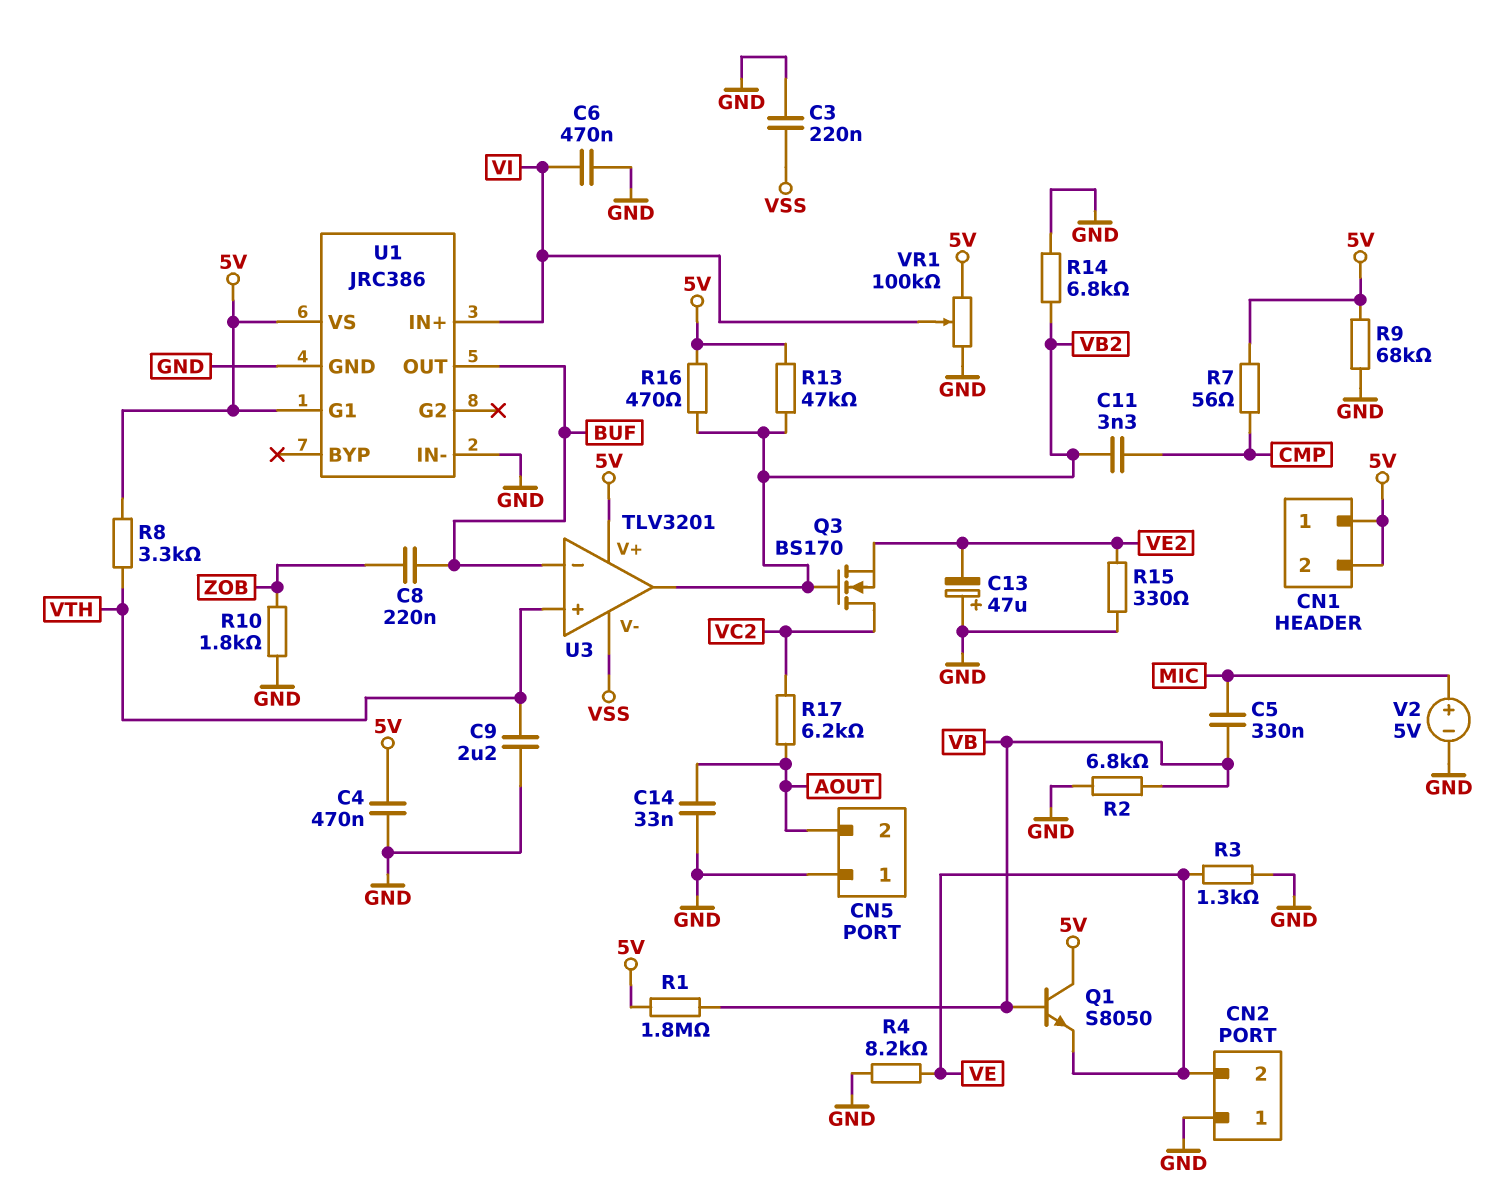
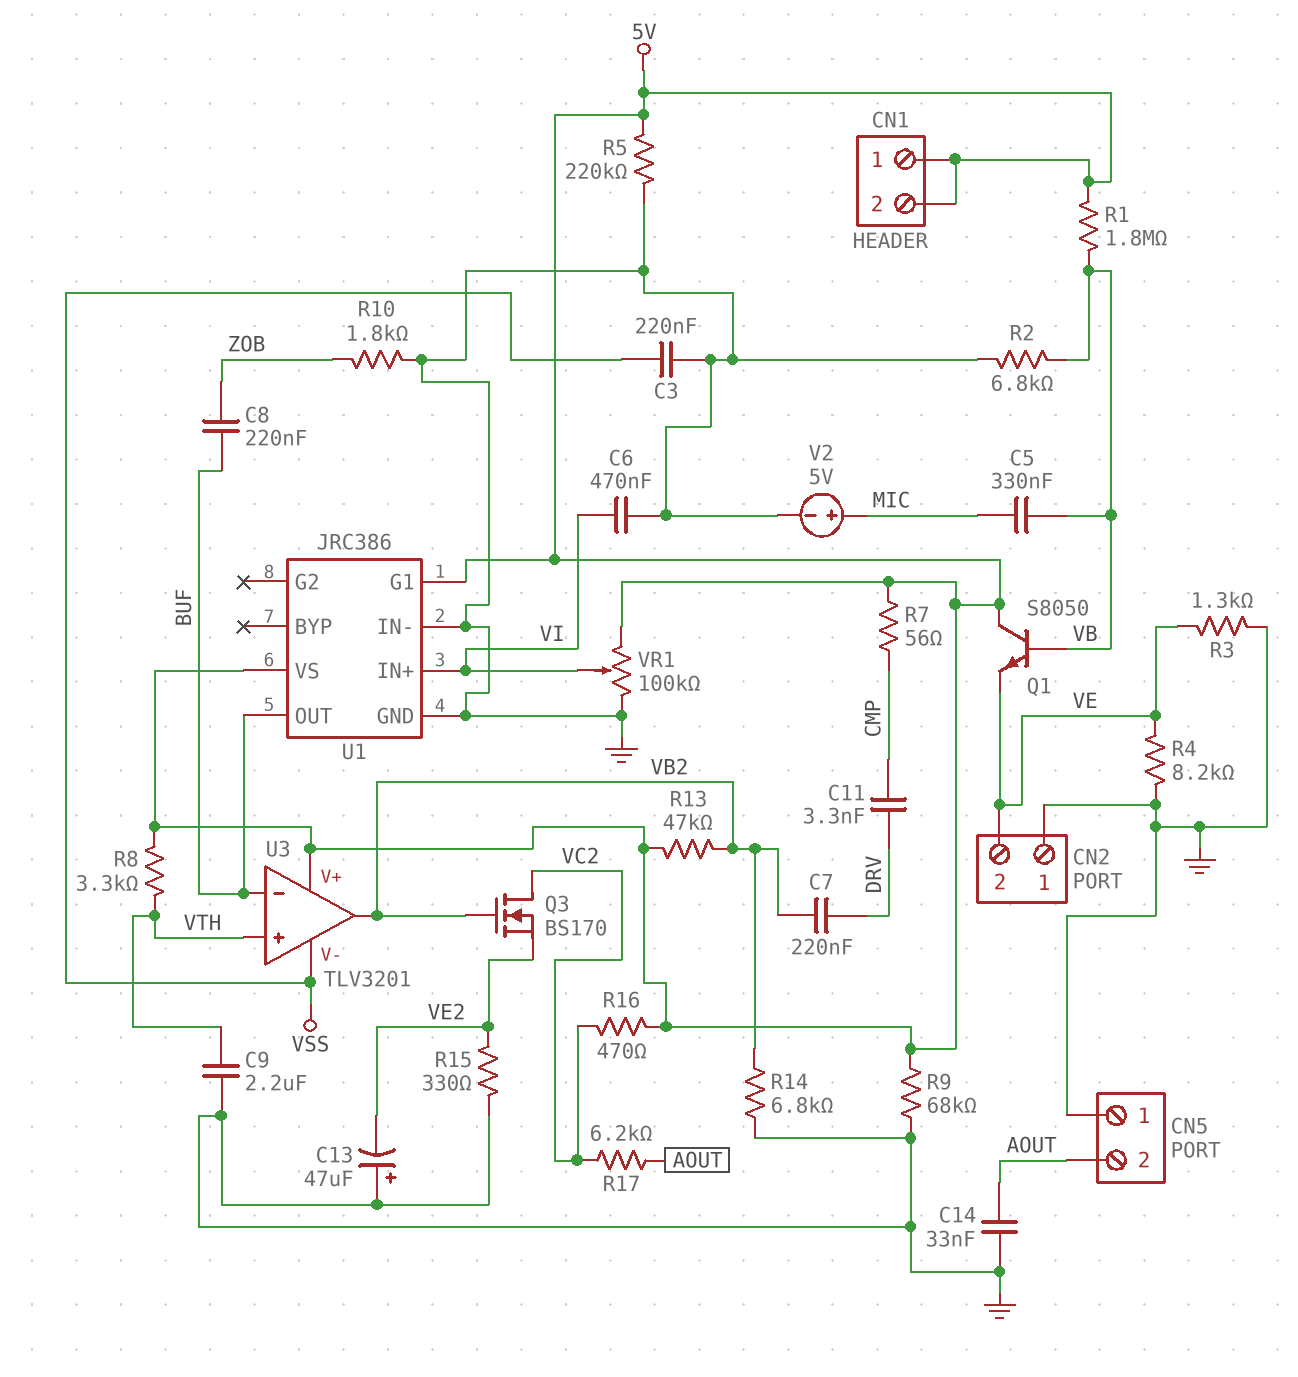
C4: 470nF (5V, GND) -> none
C7: none -> 220nF (DRV, VB2)
C11: 3.3nF (CMP, VB2) -> 3.3nF (CMP, DRV)
R5: none -> 220k (5V, GND)
R16: 470 (5V, VB2) -> 470 (5V, VC2)

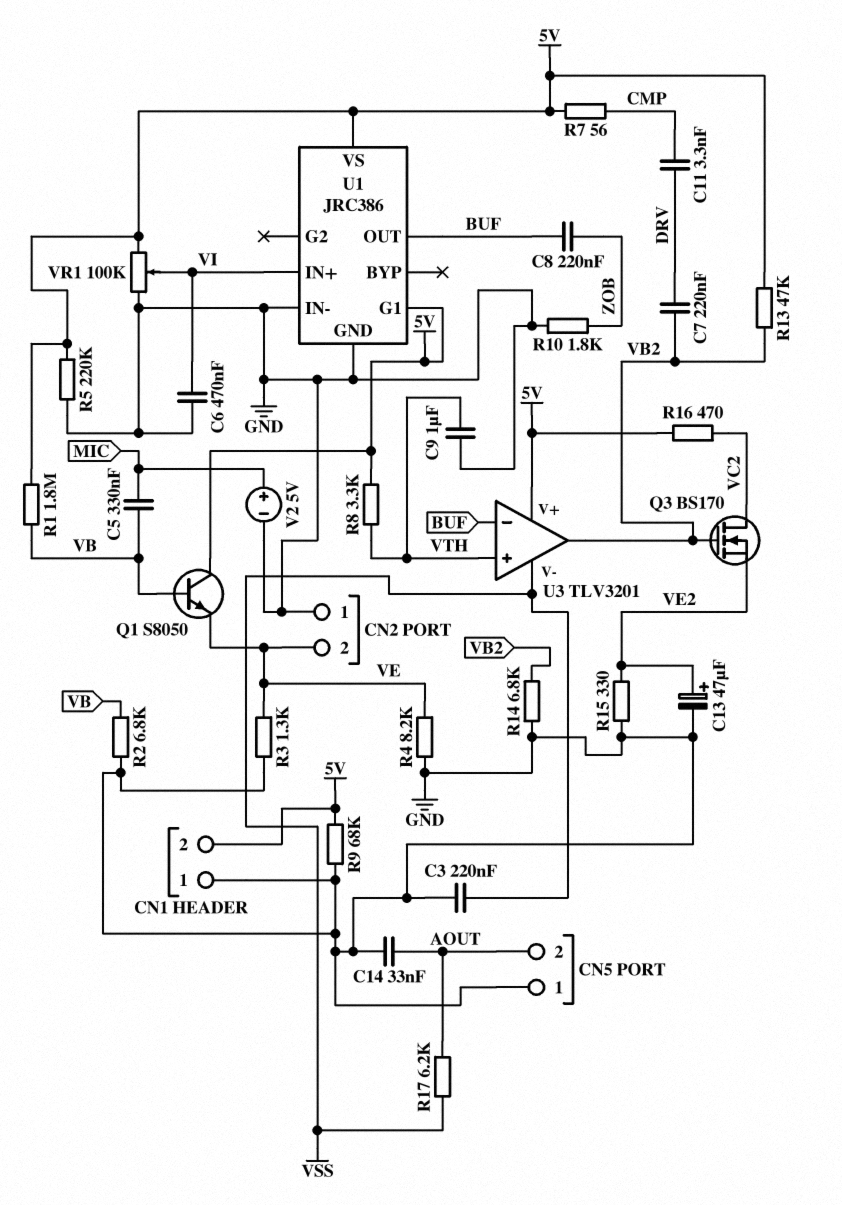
C9: 2.2uF (GND, VTH) -> 1uF (GND, VTH)
C13: 47uF (plus GND, minus VE2) -> 47uF (plus VE2, minus GND)
CN1 pin 1: 5V -> GND
R17: 6.2k (AOUT, VC2) -> 6.2k (AOUT, VSS)

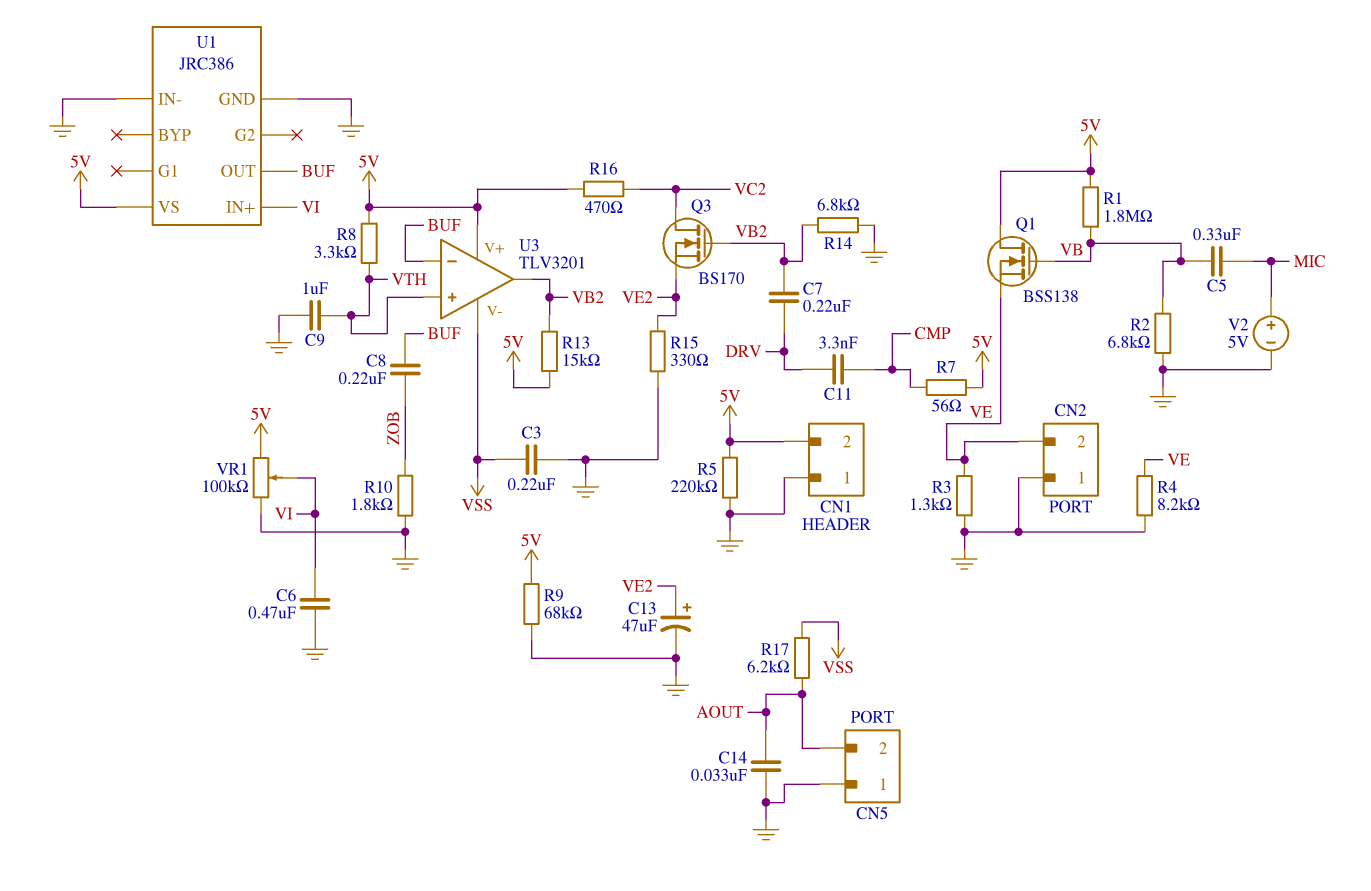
Q1: NPN S8050 (B VB, C 5V, E VE) -> NMOS BSS138 (G VB, D 5V, S VE)
R13: 47k (5V, VB2) -> 15k (5V, VB2)
U1 pin G1: 5V -> none

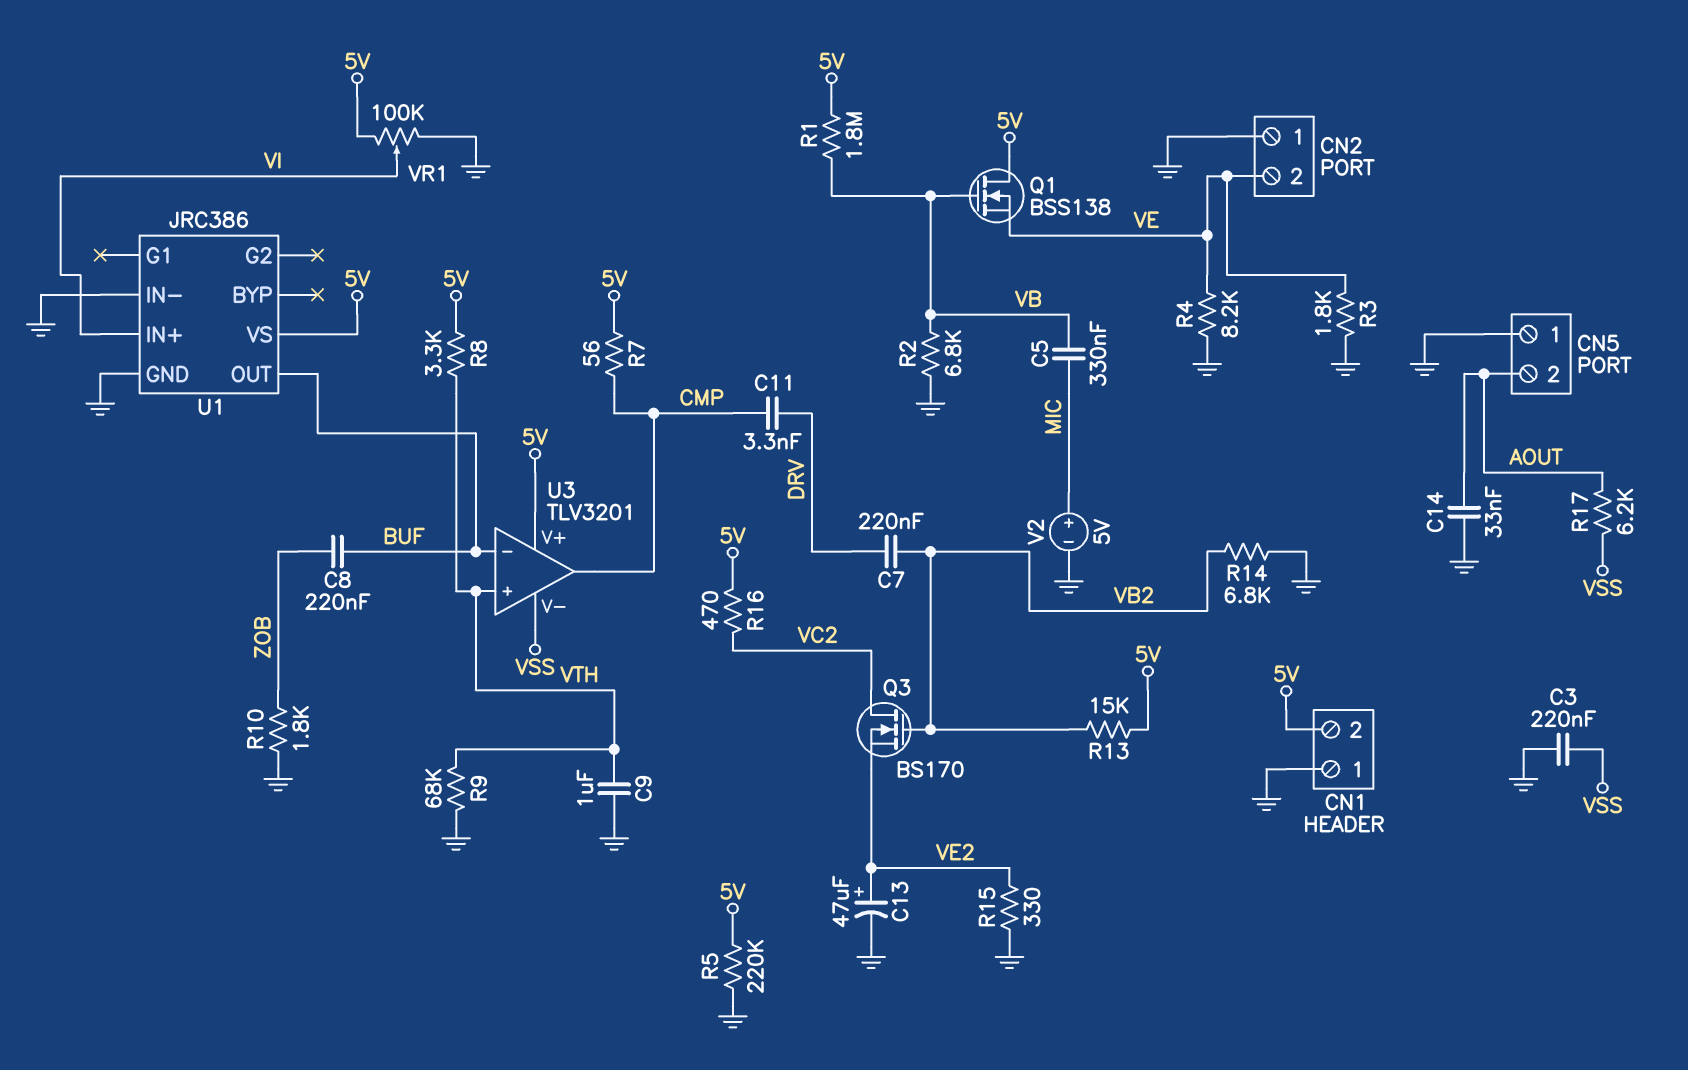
C6: 470nF (GND, VI) -> none
R3: 1.3k (GND, VE) -> 1.8k (GND, VE)
R9: 68k (5V, GND) -> 68k (GND, VTH)
U3 pin out: VB2 -> CMP

